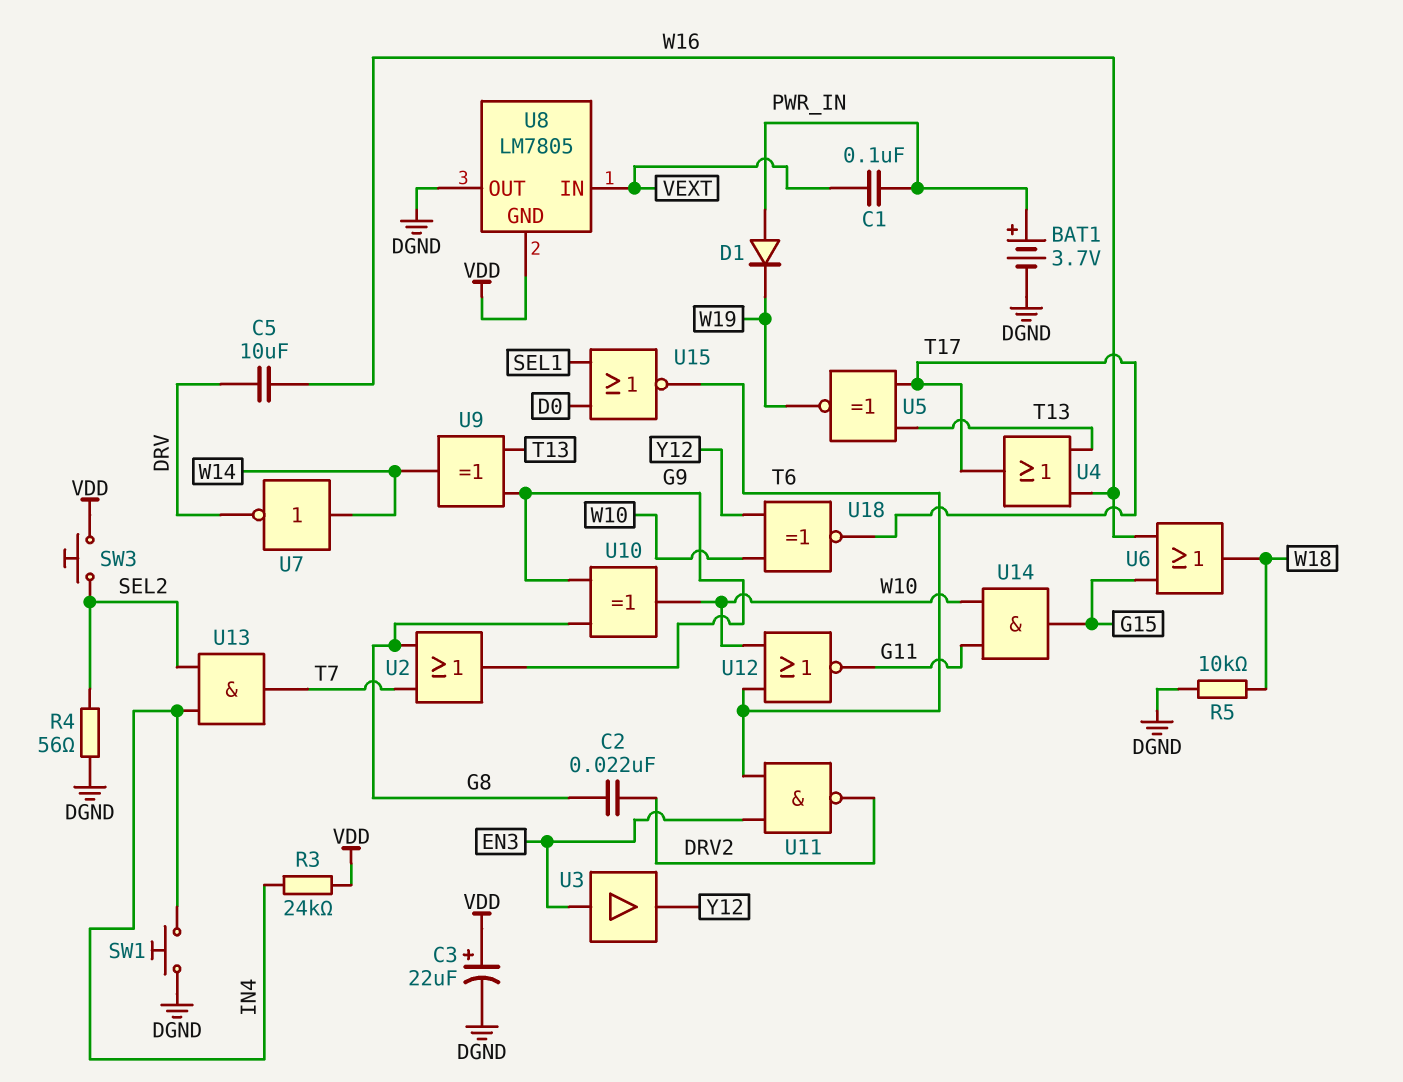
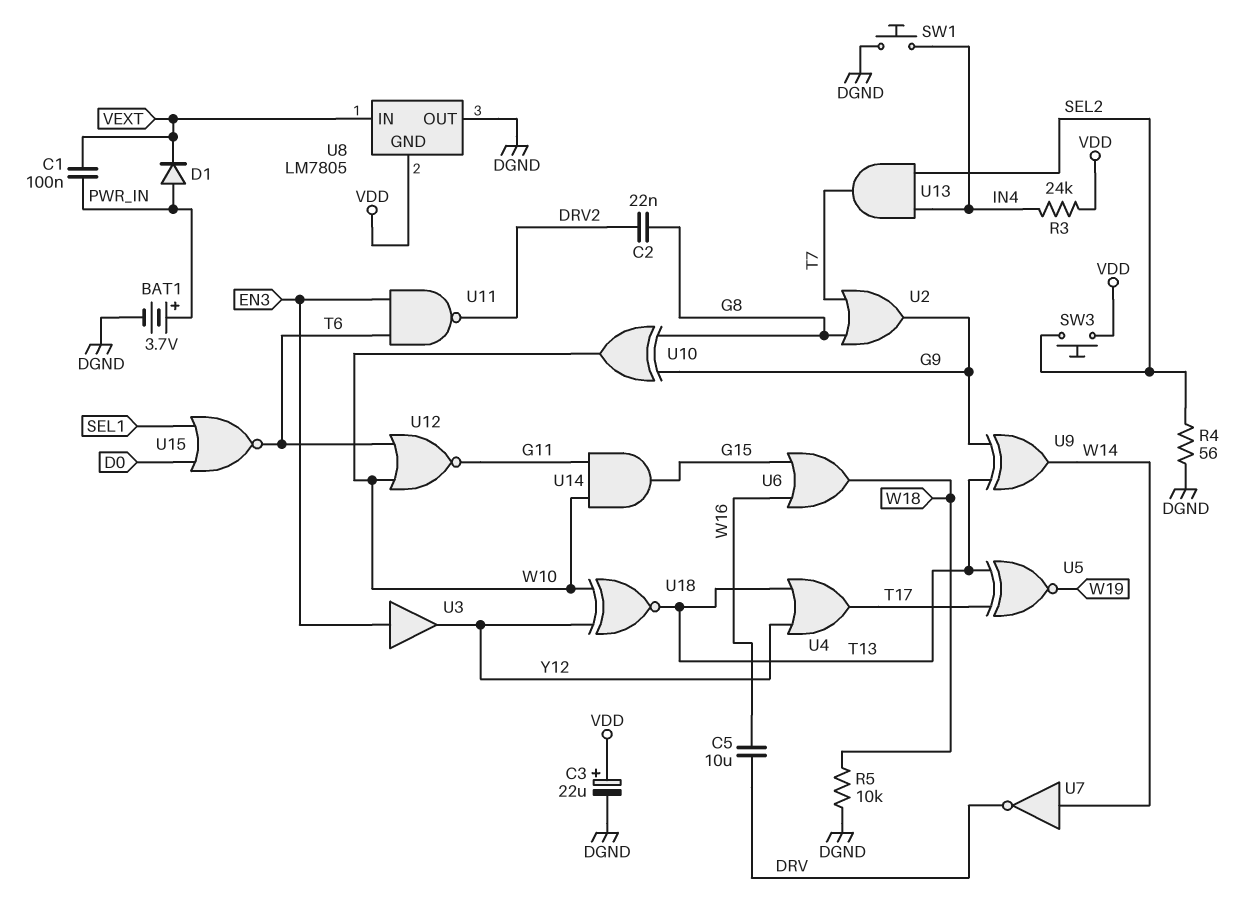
D1: diode (A PWR_IN, K W19) -> diode (A PWR_IN, K VEXT)
U4: OR (in T13, in W16, out T17) -> OR (in T13, in Y12, out T17)
U18: XNOR (in W10, in Y12, out T17) -> XNOR (in W10, in Y12, out T13)

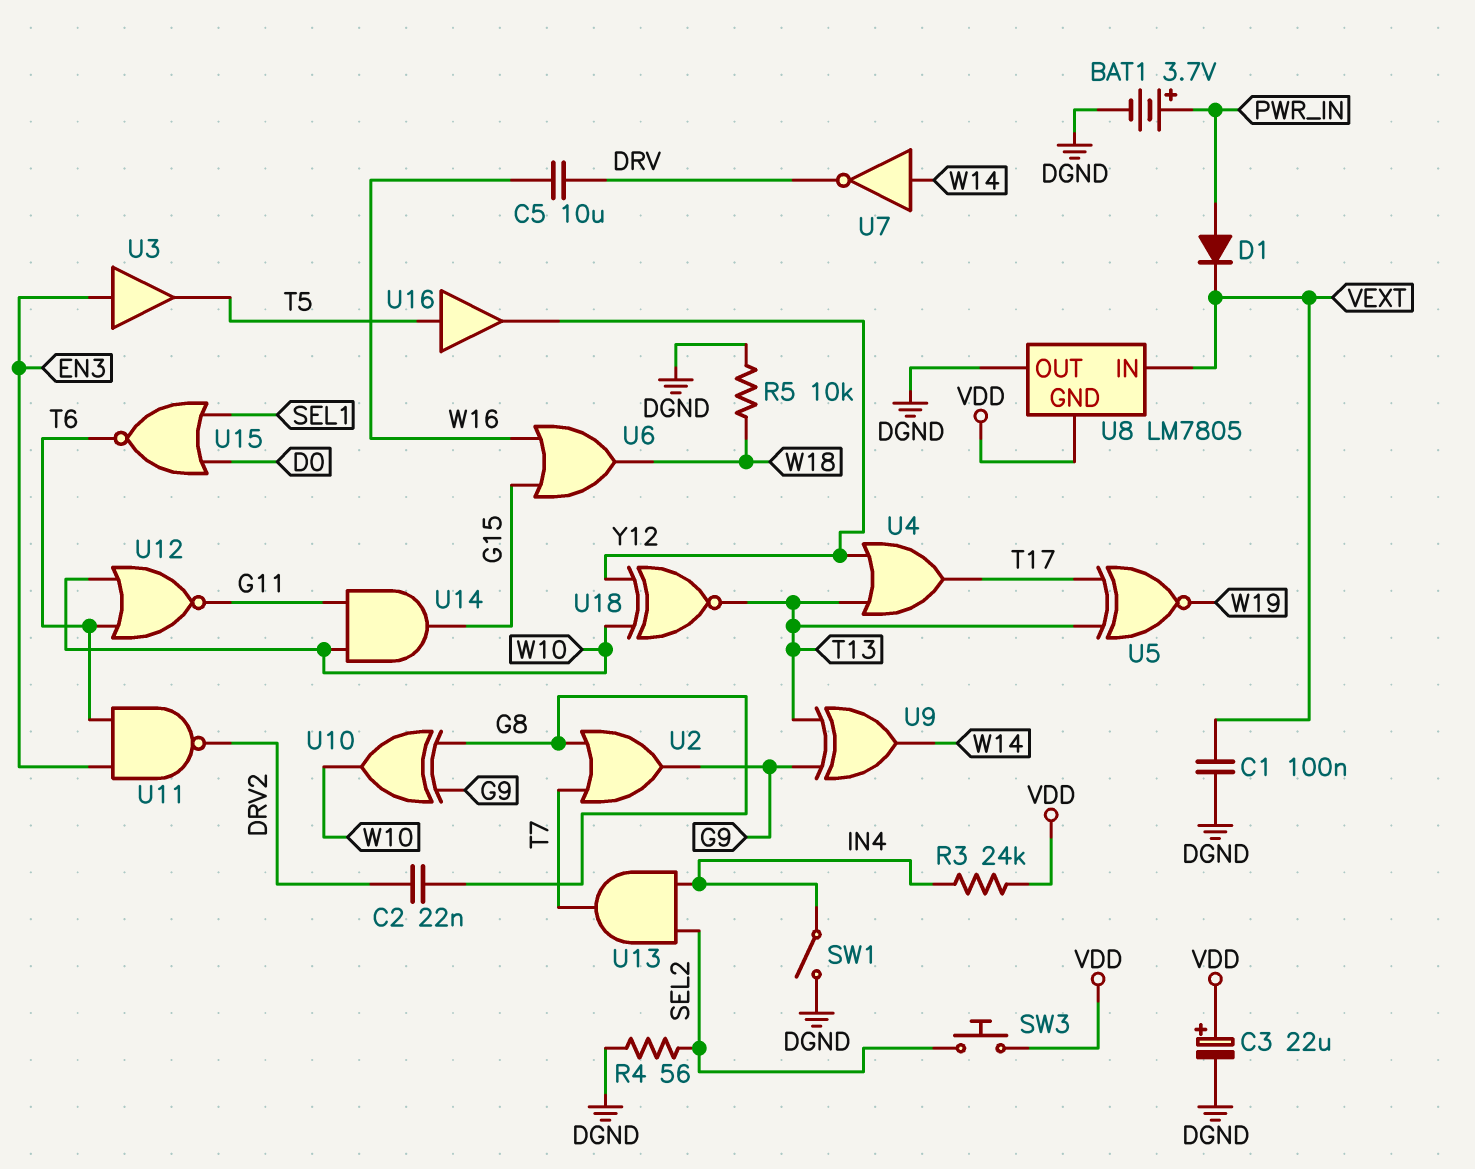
C1: 100nF (PWR_IN, VEXT) -> 100nF (DGND, VEXT)
SW1: button (DGND, IN4) -> switch (DGND, IN4)
U3: buffer (in EN3, out Y12) -> buffer (in EN3, out T5)
U16: none -> buffer (in T5, out Y12)

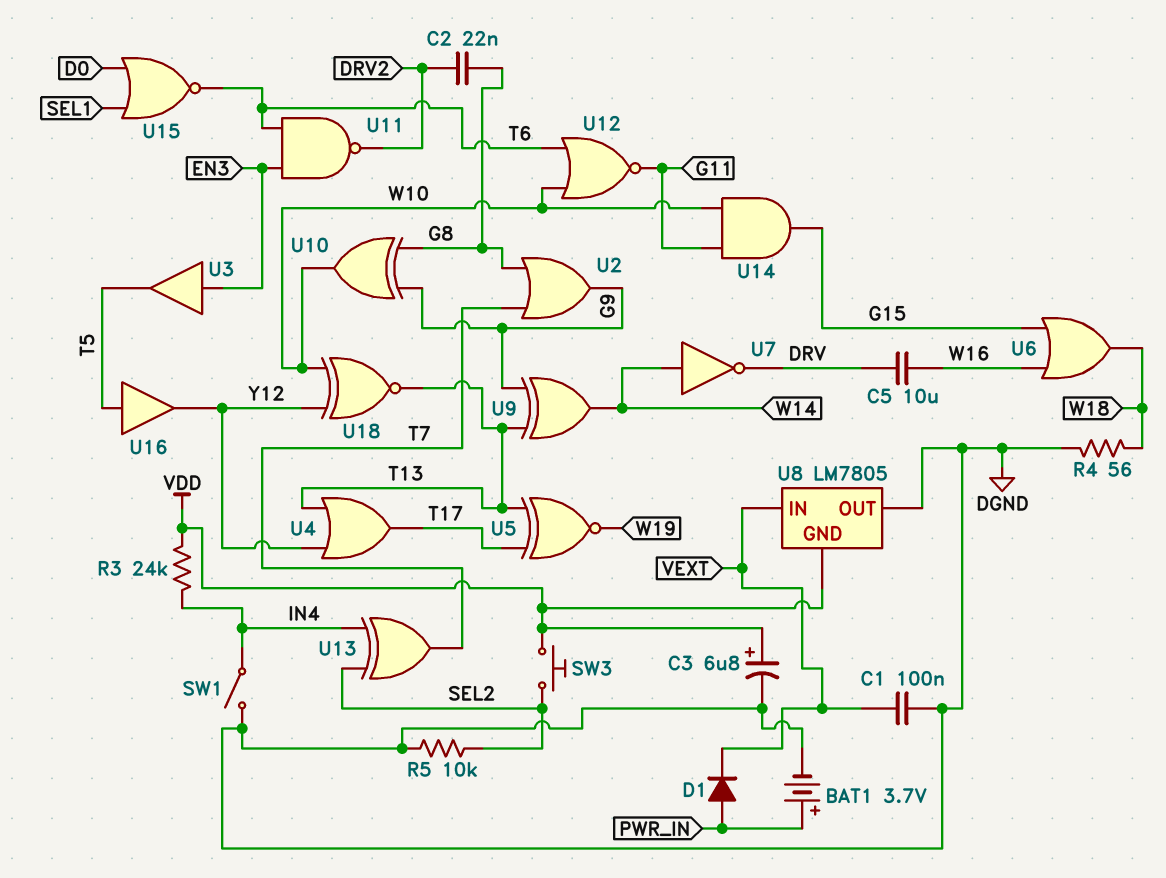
C3: 22uF (plus VDD, minus DGND) -> 6.8uF (plus VDD, minus DGND)
R4: 56 (DGND, SEL2) -> 56 (DGND, W18)
R5: 10k (DGND, W18) -> 10k (DGND, SEL2)
U13: AND (in IN4, in SEL2, out T7) -> XOR (in IN4, in SEL2, out T7)

